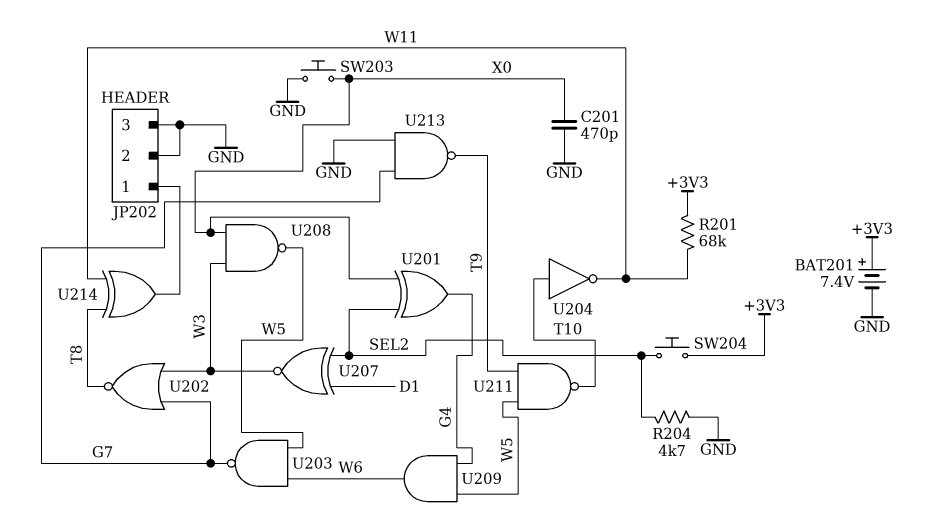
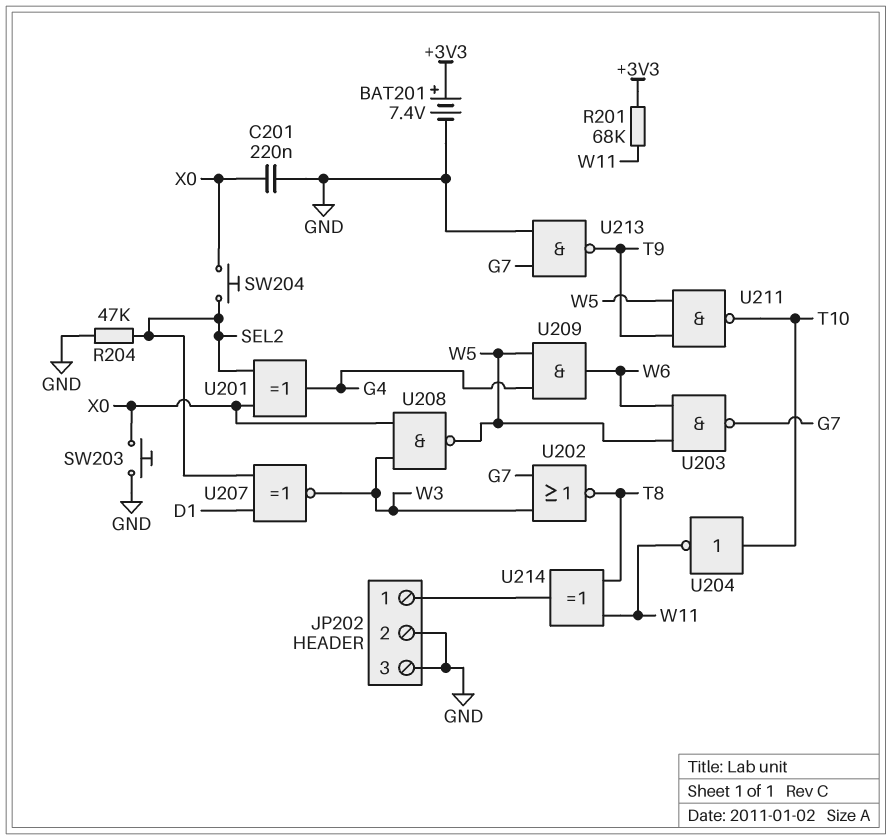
C201: 470pF (GND, X0) -> 220nF (GND, X0)
R204: 4.7k (GND, SEL2) -> 47k (GND, SEL2)
SW204: button (+3V3, SEL2) -> button (SEL2, X0)

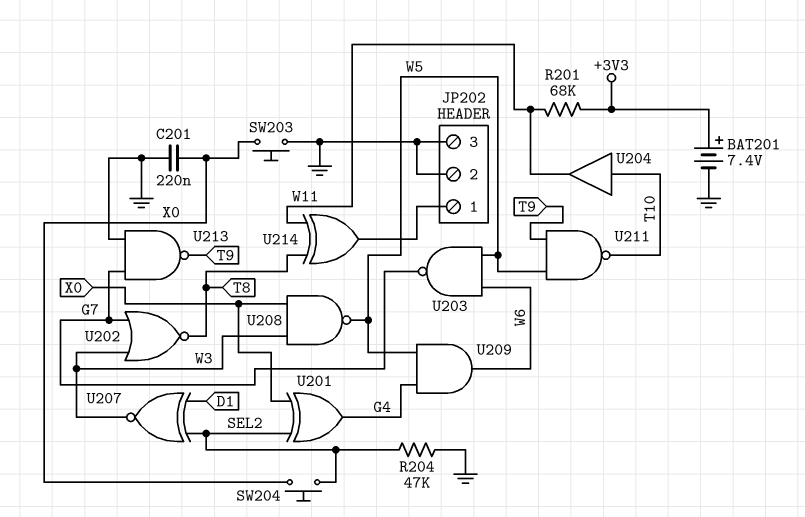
U204: NOT (in T10, out W11) -> buffer (in T10, out W11)

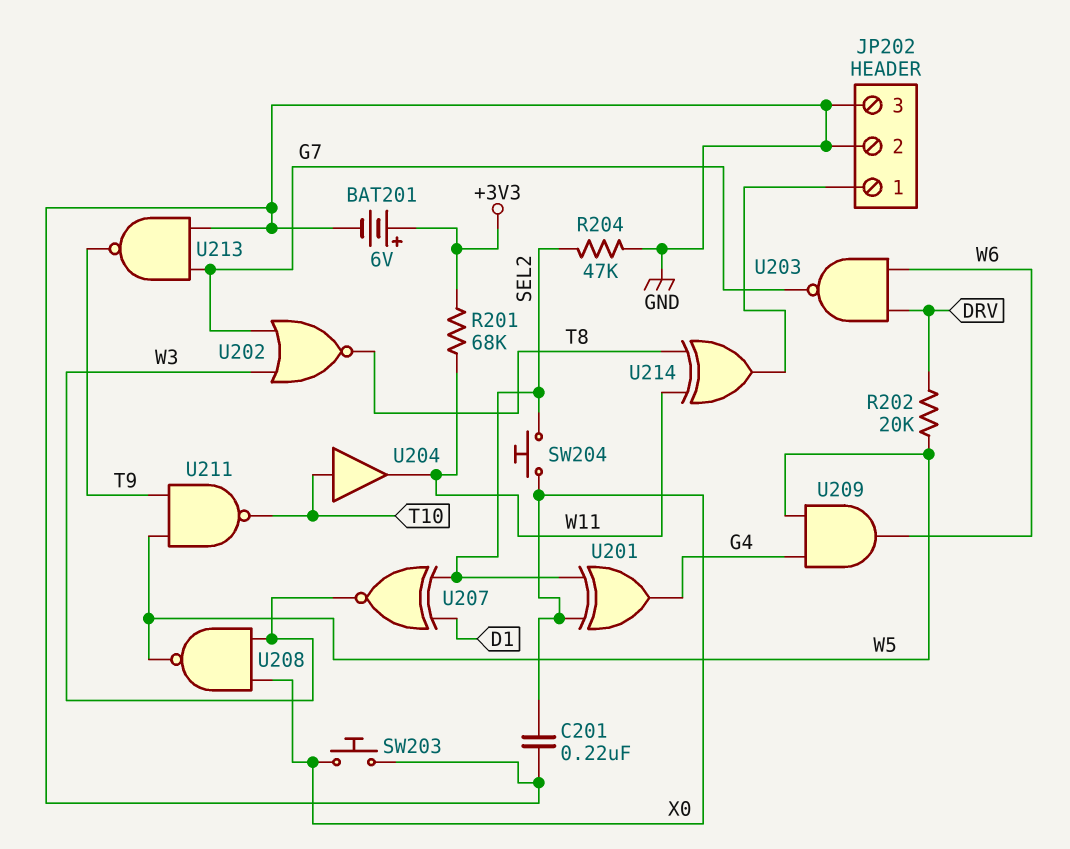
BAT201: 7.4V (plus +3V3, minus GND) -> 6V (plus +3V3, minus GND)
R202: none -> 20k (DRV, W5)
U203: NAND (in W5, in W6, out G7) -> NAND (in DRV, in W6, out G7)

